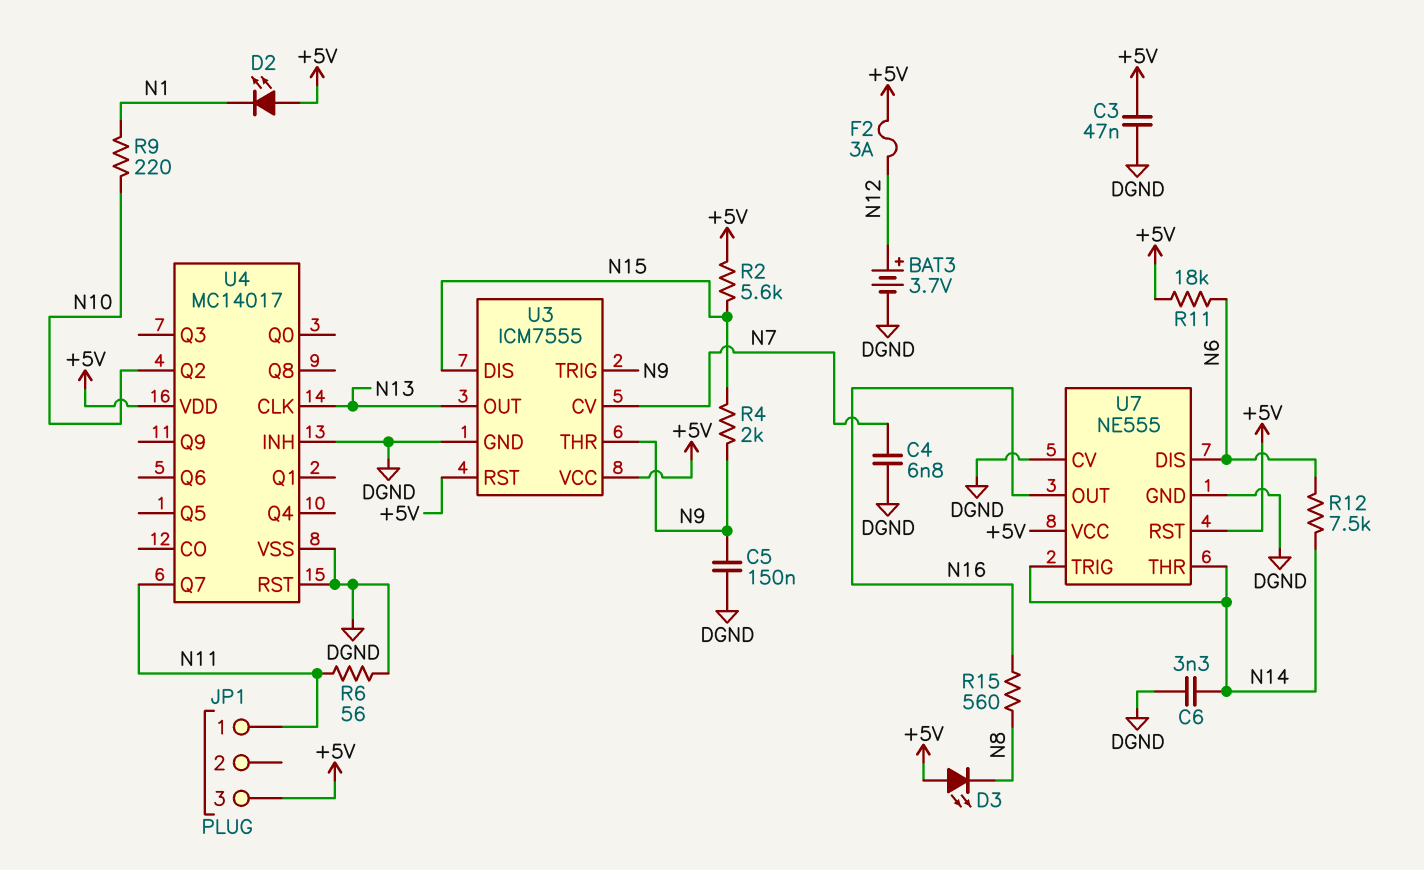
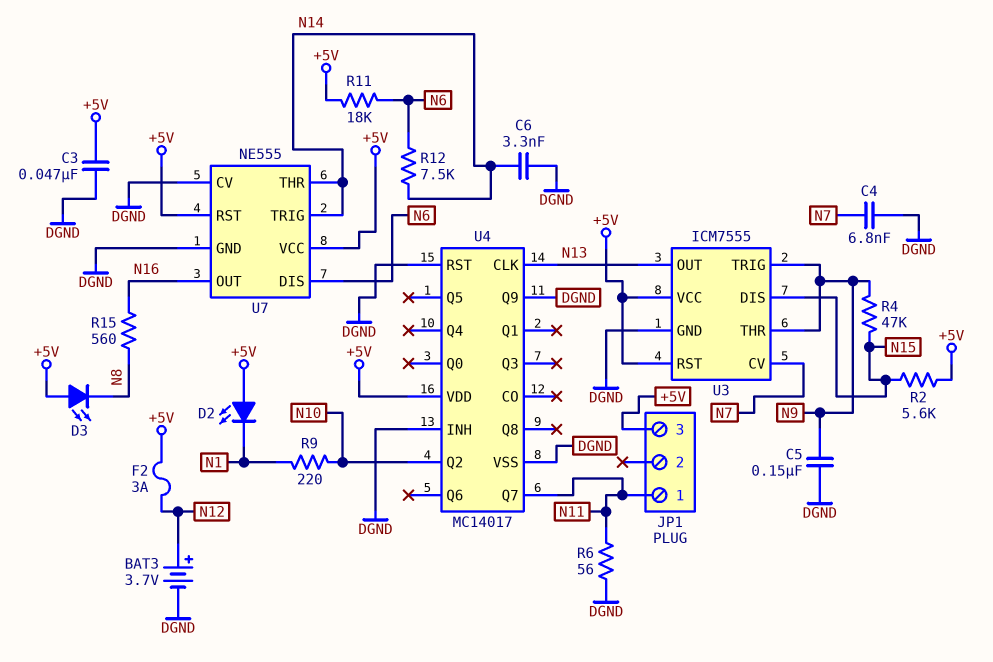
R4: 2k (N9, N15) -> 47k (N9, N15)
U4 pin Q9: none -> DGND

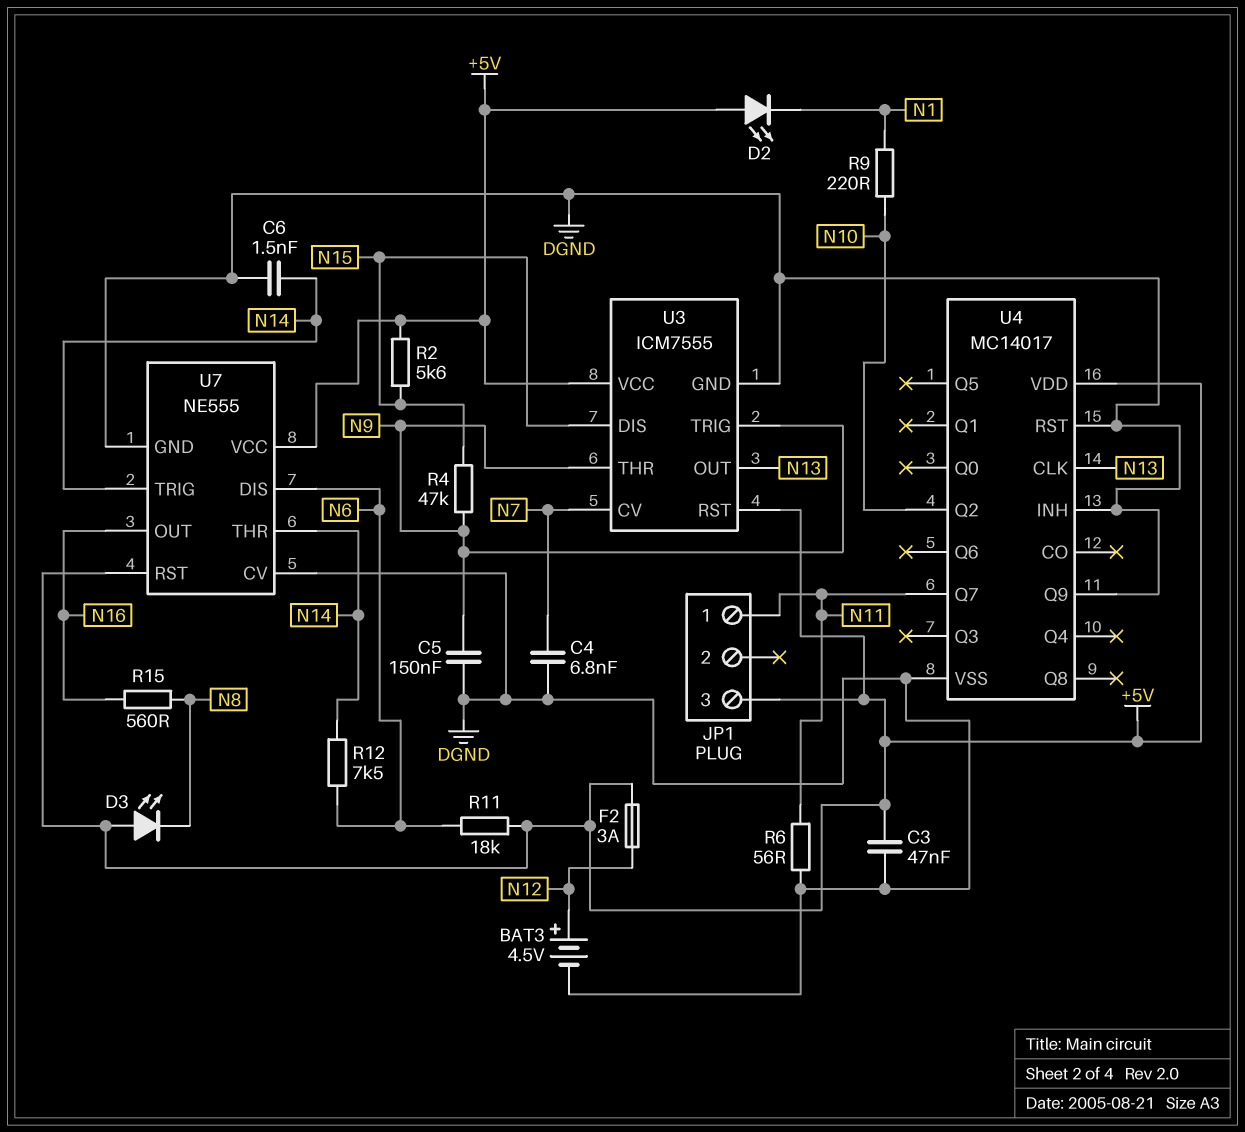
BAT3: 3.7V (plus N12, minus DGND) -> 4.5V (plus N12, minus DGND)
C6: 3.3nF (DGND, N14) -> 1.5nF (DGND, N14)

